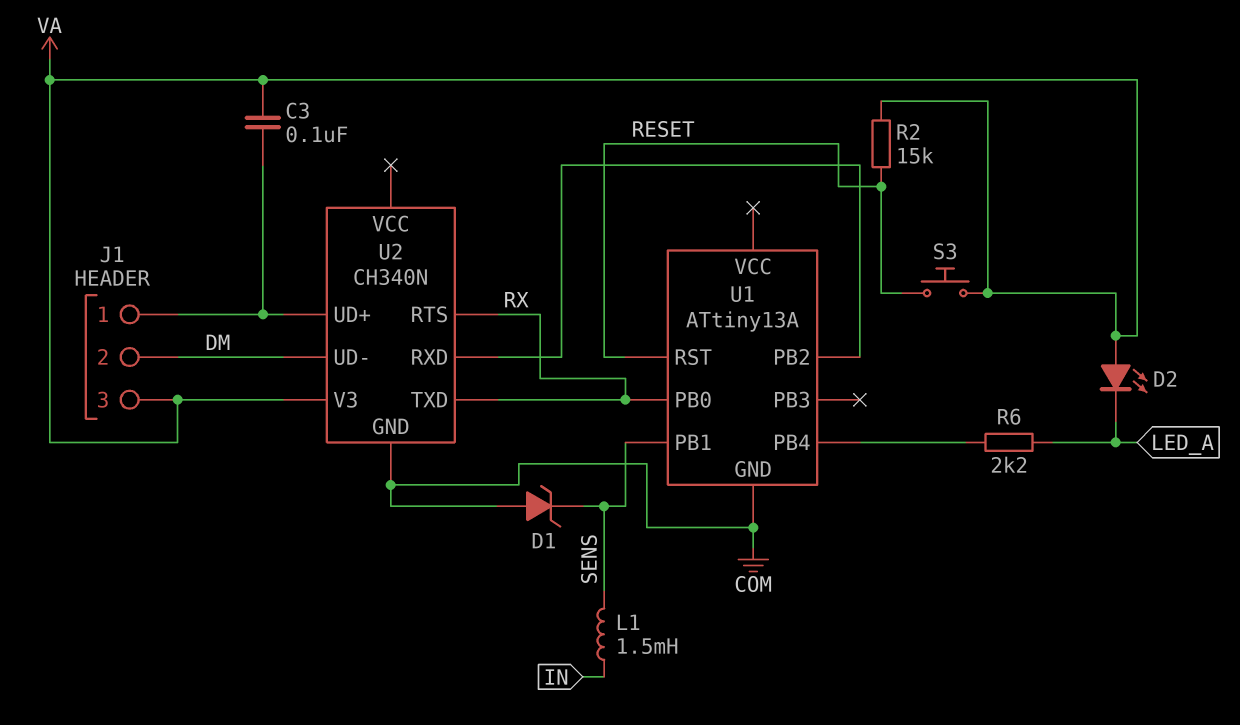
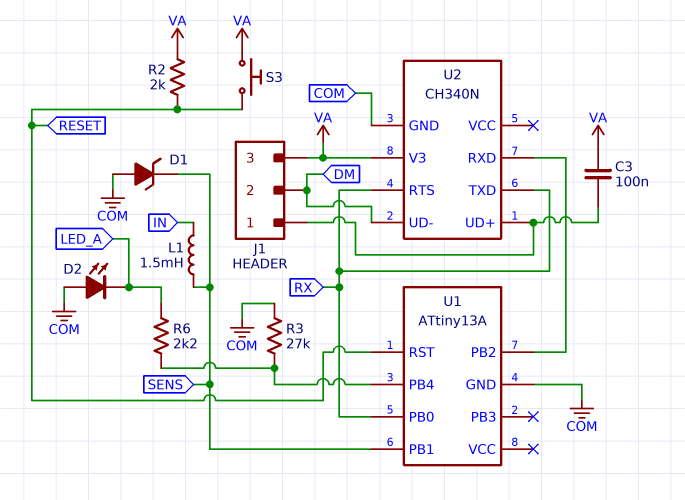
D2: LED (A VA, K LED_A) -> LED (A COM, K LED_A)
R2: 15k (RESET, VA) -> 2k (RESET, VA)
R3: none -> 27k (COM, U1/PB4)

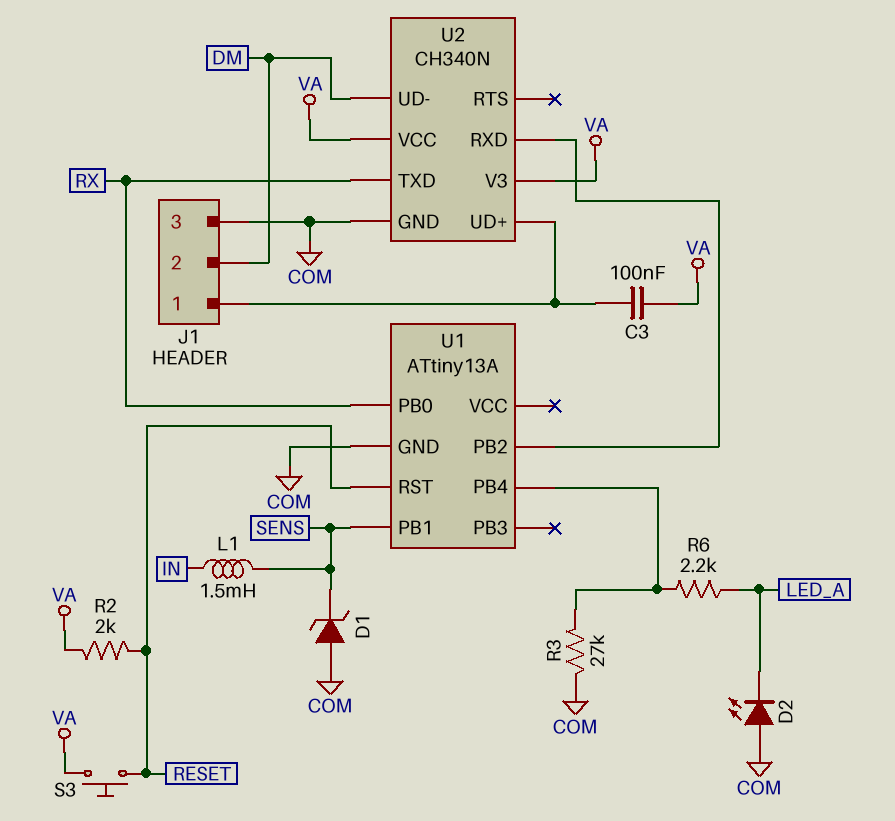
J1 pin 3: VA -> COM
U2 pin RTS: RX -> none
U2 pin VCC: none -> VA

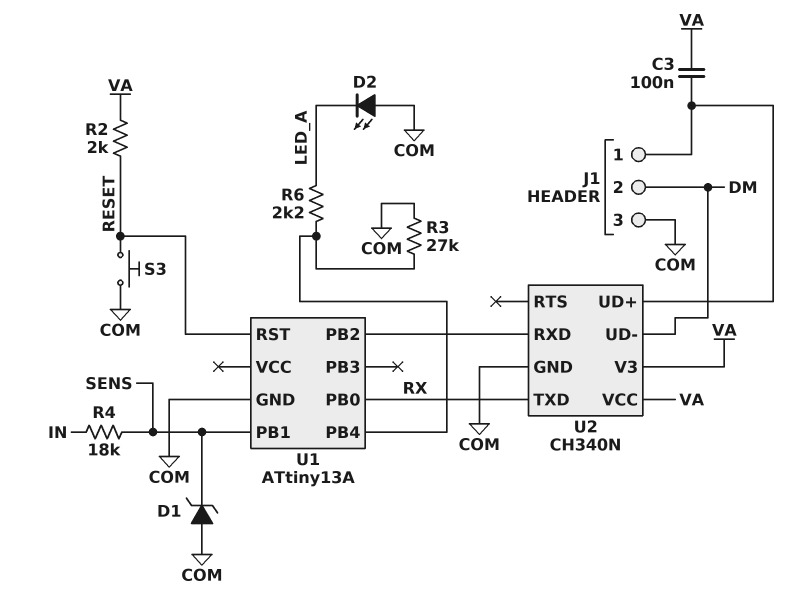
L1: 1.5mH (IN, SENS) -> none
R4: none -> 18k (IN, SENS)
S3: button (RESET, VA) -> button (COM, RESET)

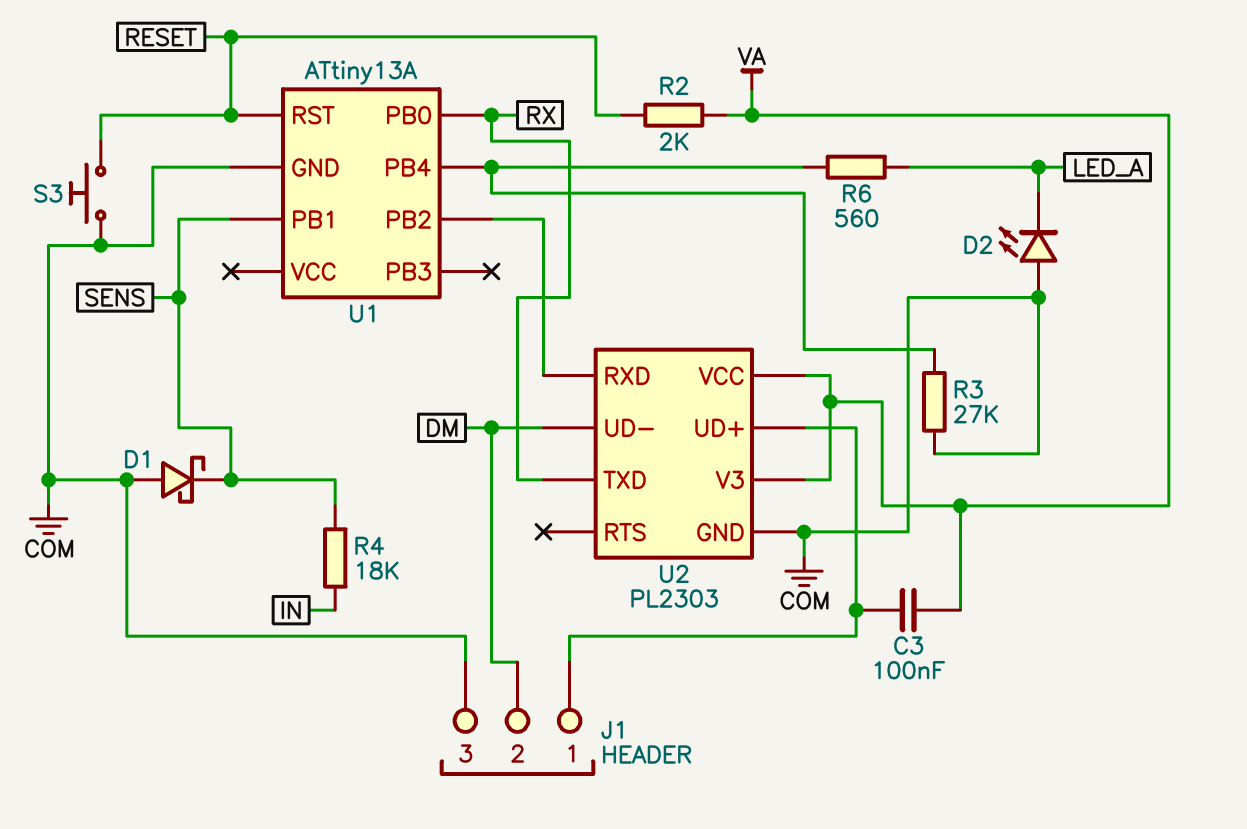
D1: zener (A COM, K SENS) -> schottky (A COM, K SENS)
R6: 2.2k (LED_A, U1/PB4) -> 560 (LED_A, U1/PB4)
U2: CH340N -> PL2303

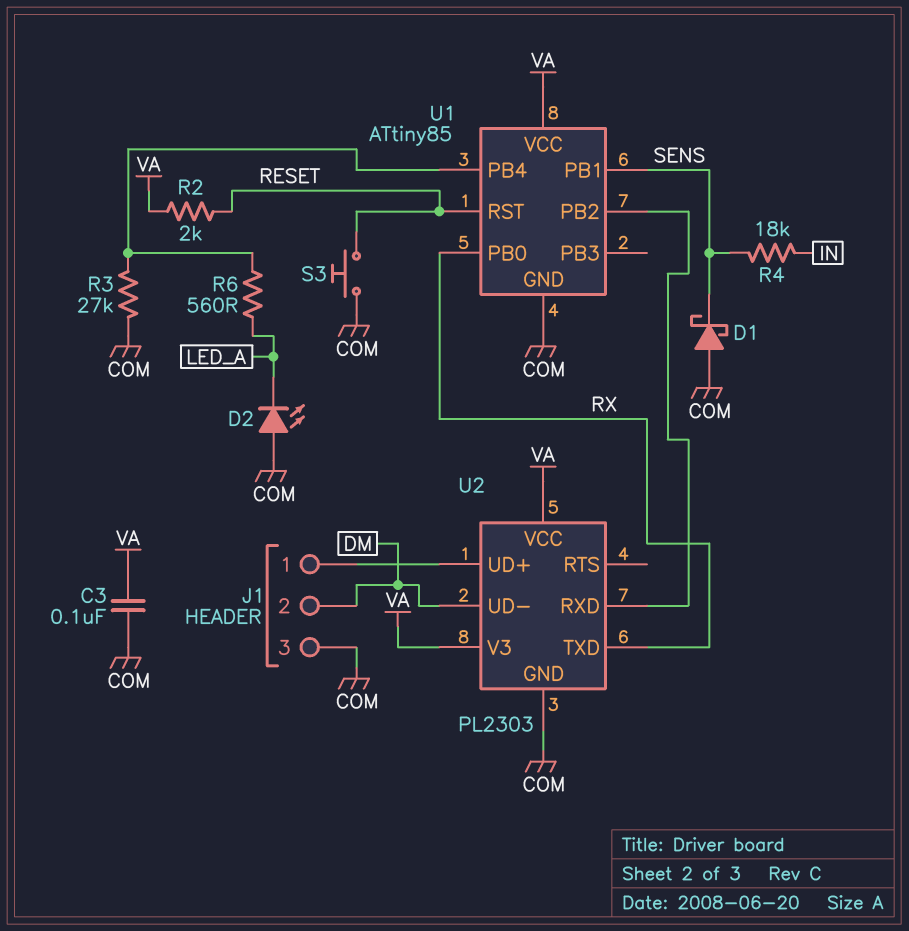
C3: 100nF (J1/1, VA) -> 100nF (COM, VA)
U1: ATtiny13A -> ATtiny85
U1 pin VCC: none -> VA

